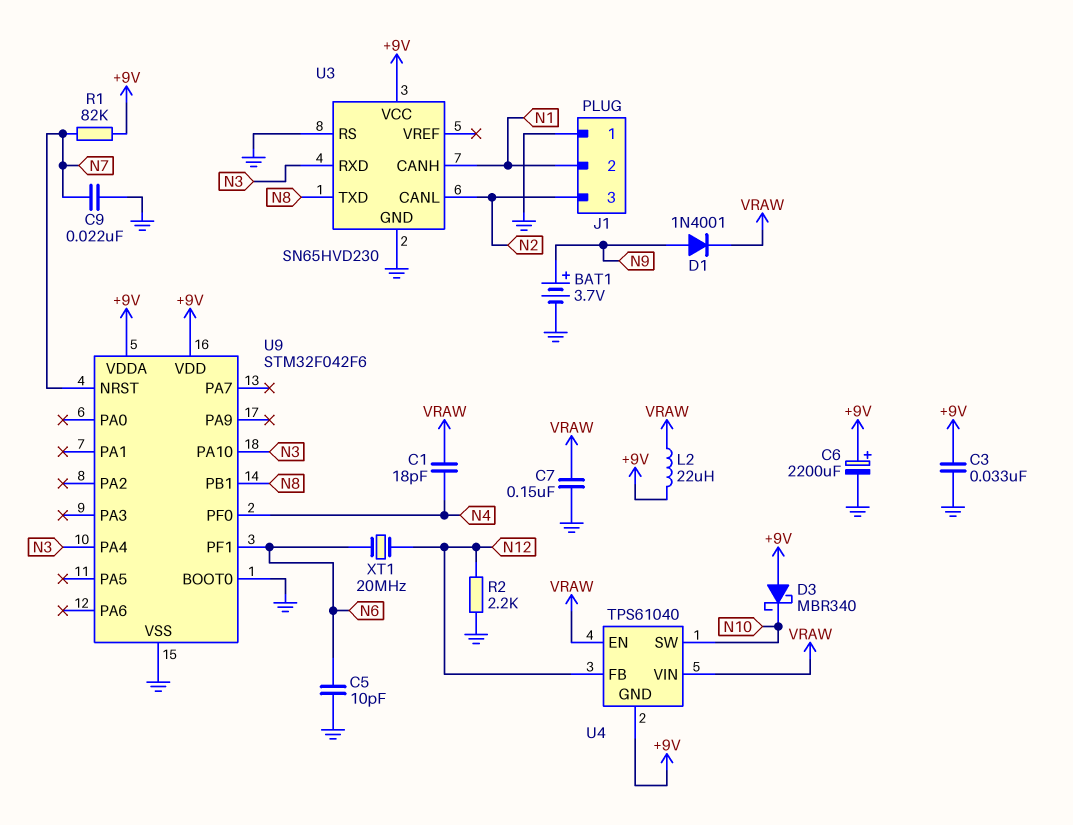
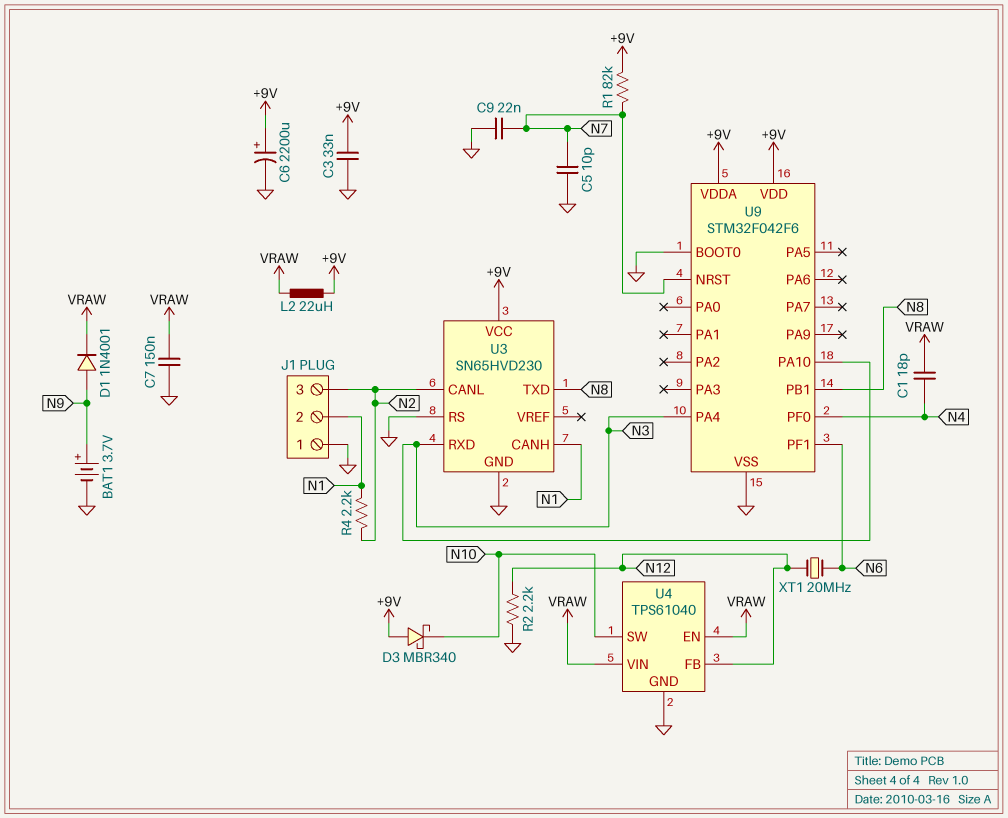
C5: 10pF (GND, N6) -> 10pF (GND, N7)
R4: none -> 2.2k (N1, N2)
U4 pin GND: +9V -> GND

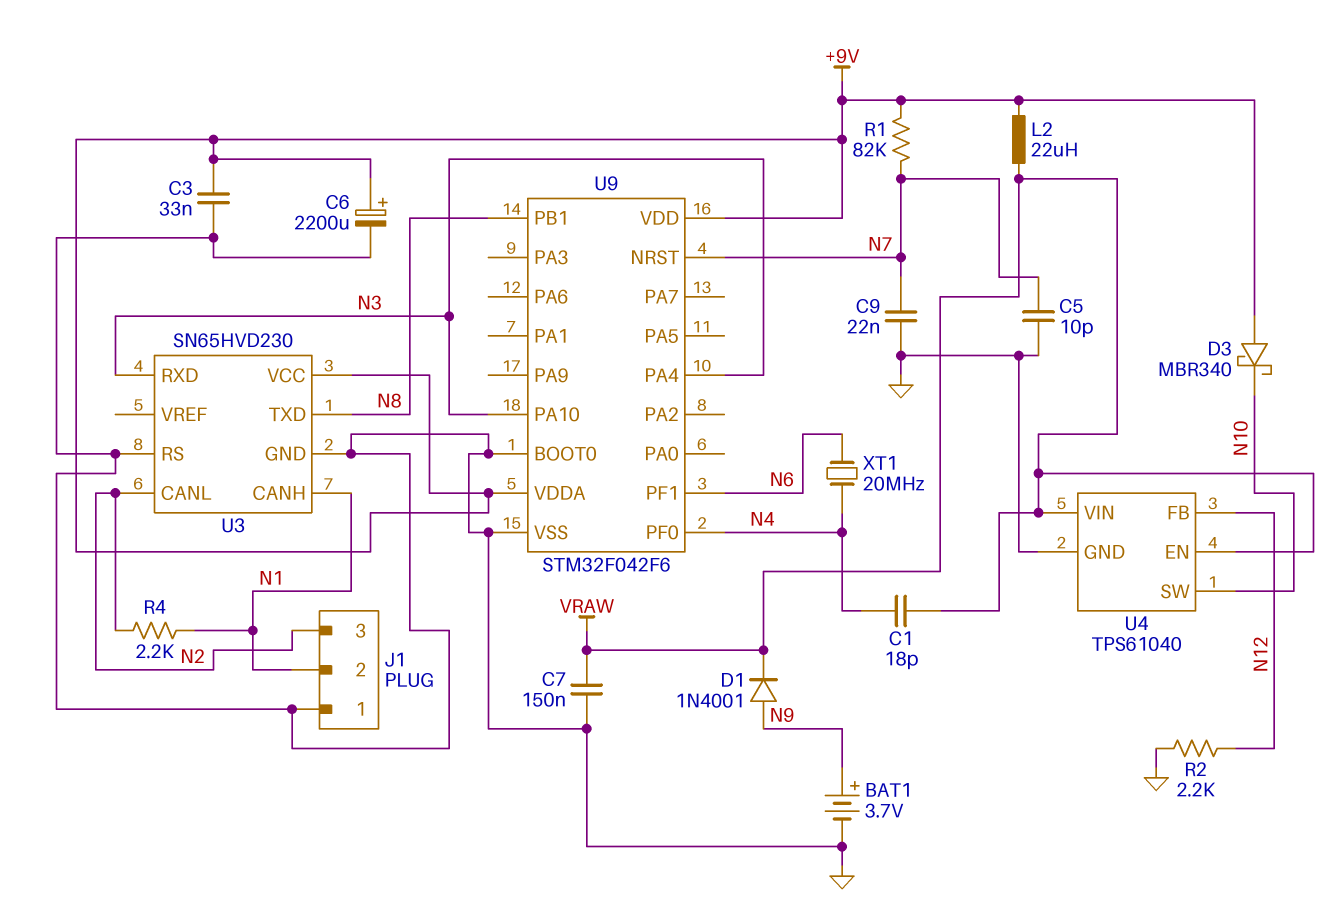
XT1: 20MHz (N6, N12) -> 20MHz (N4, N6)

